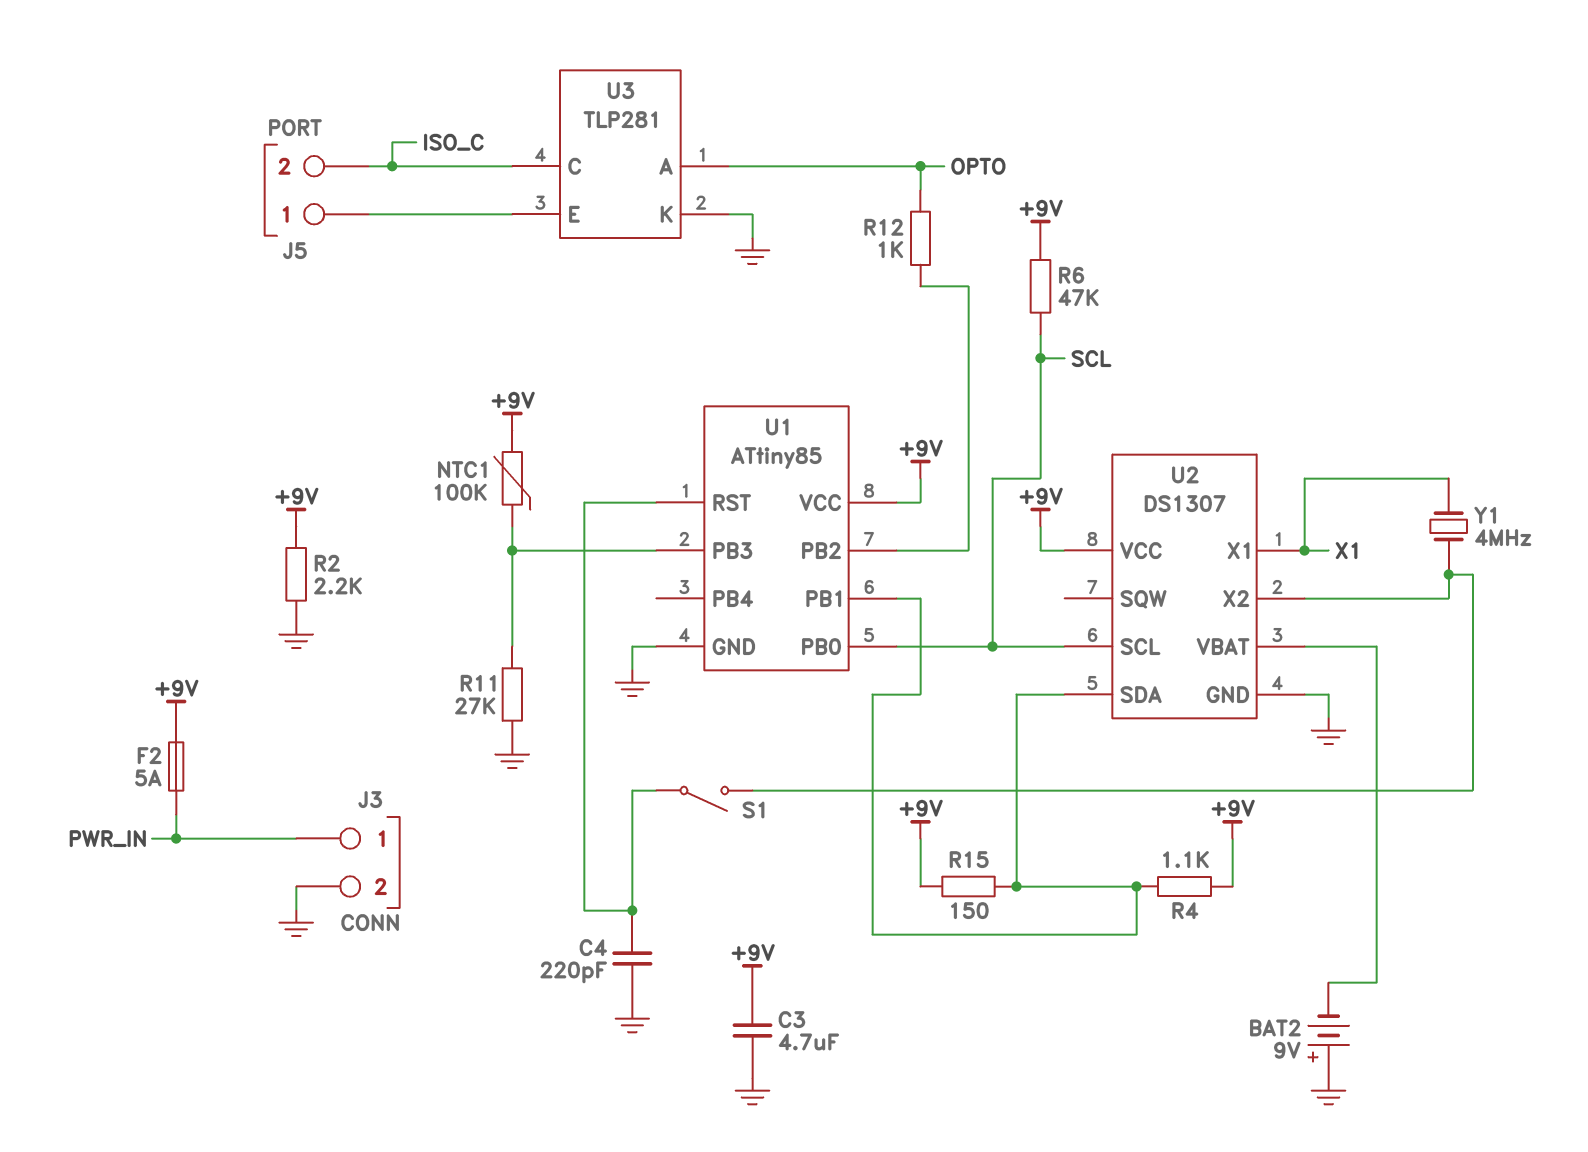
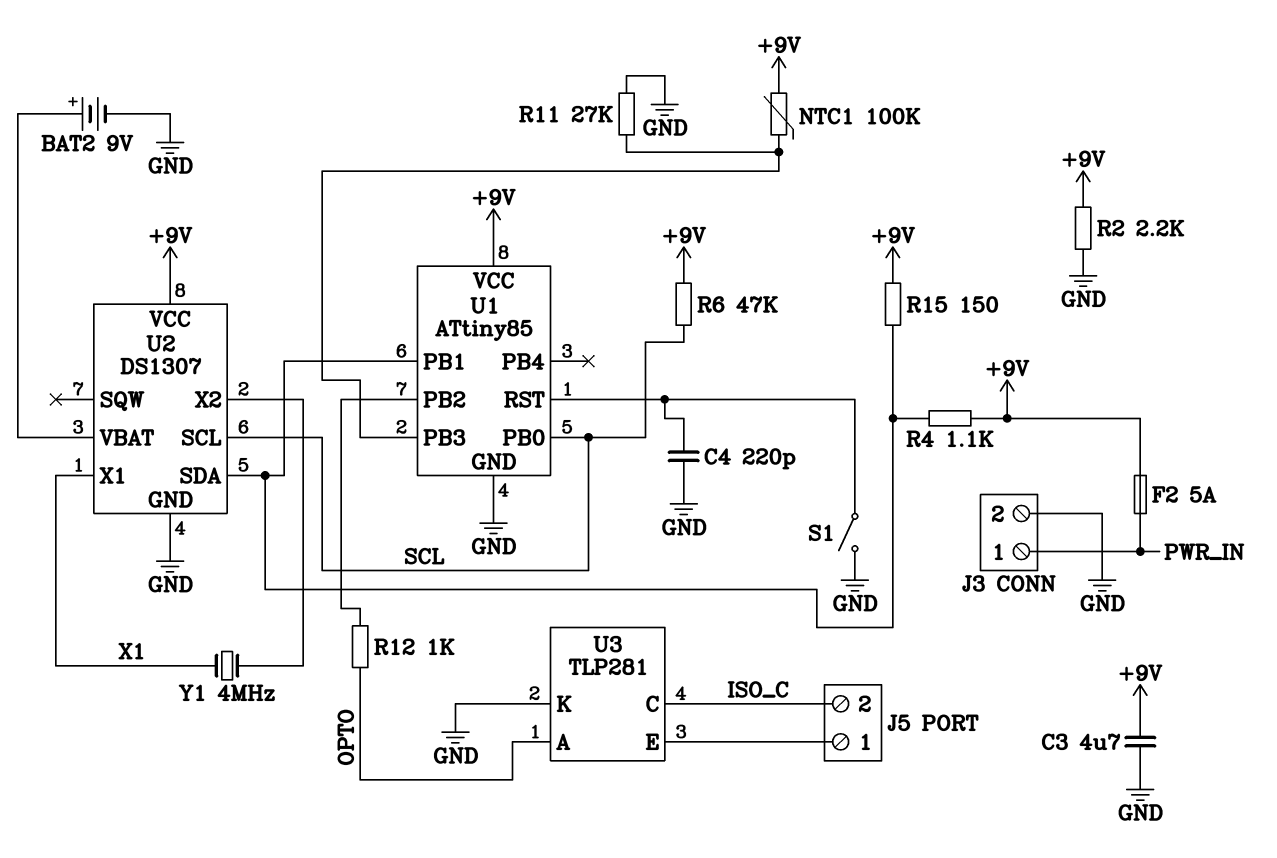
BAT2: 9V (plus GND, minus U2/VBAT) -> 9V (plus U2/VBAT, minus GND)
S1: switch (U1/RST, U2/X2) -> switch (GND, U1/RST)

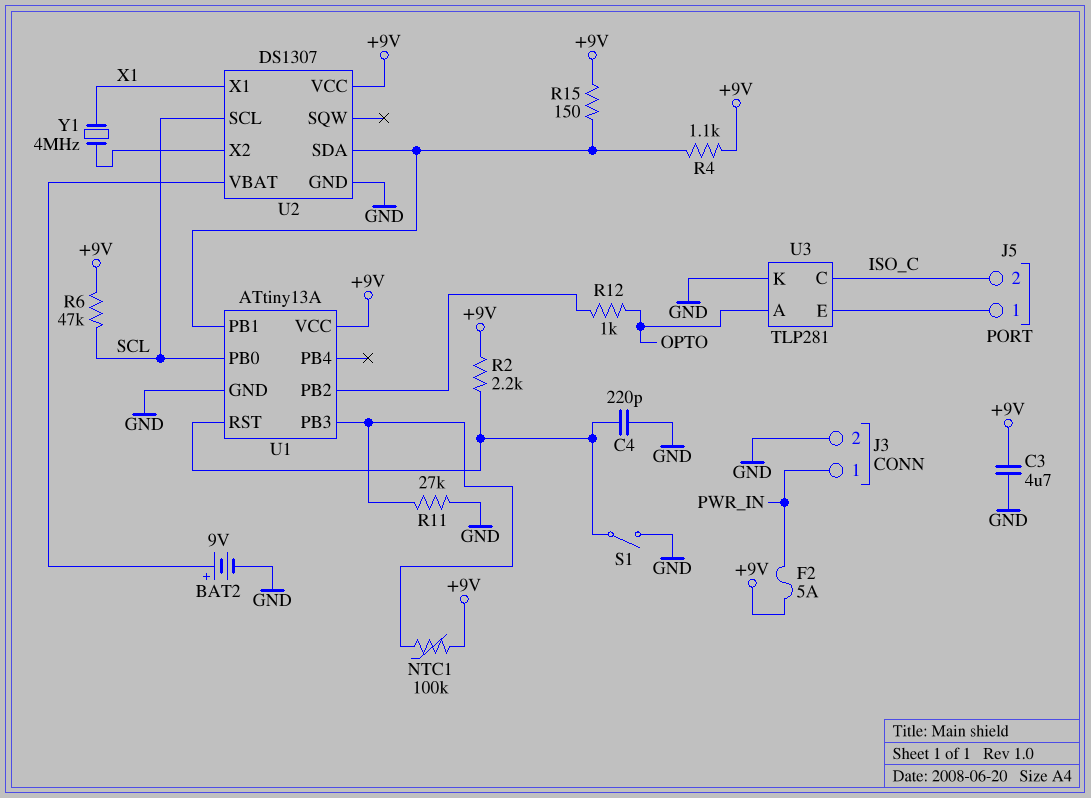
R2: 2.2k (+9V, GND) -> 2.2k (+9V, U1/RST)
U1: ATtiny85 -> ATtiny13A

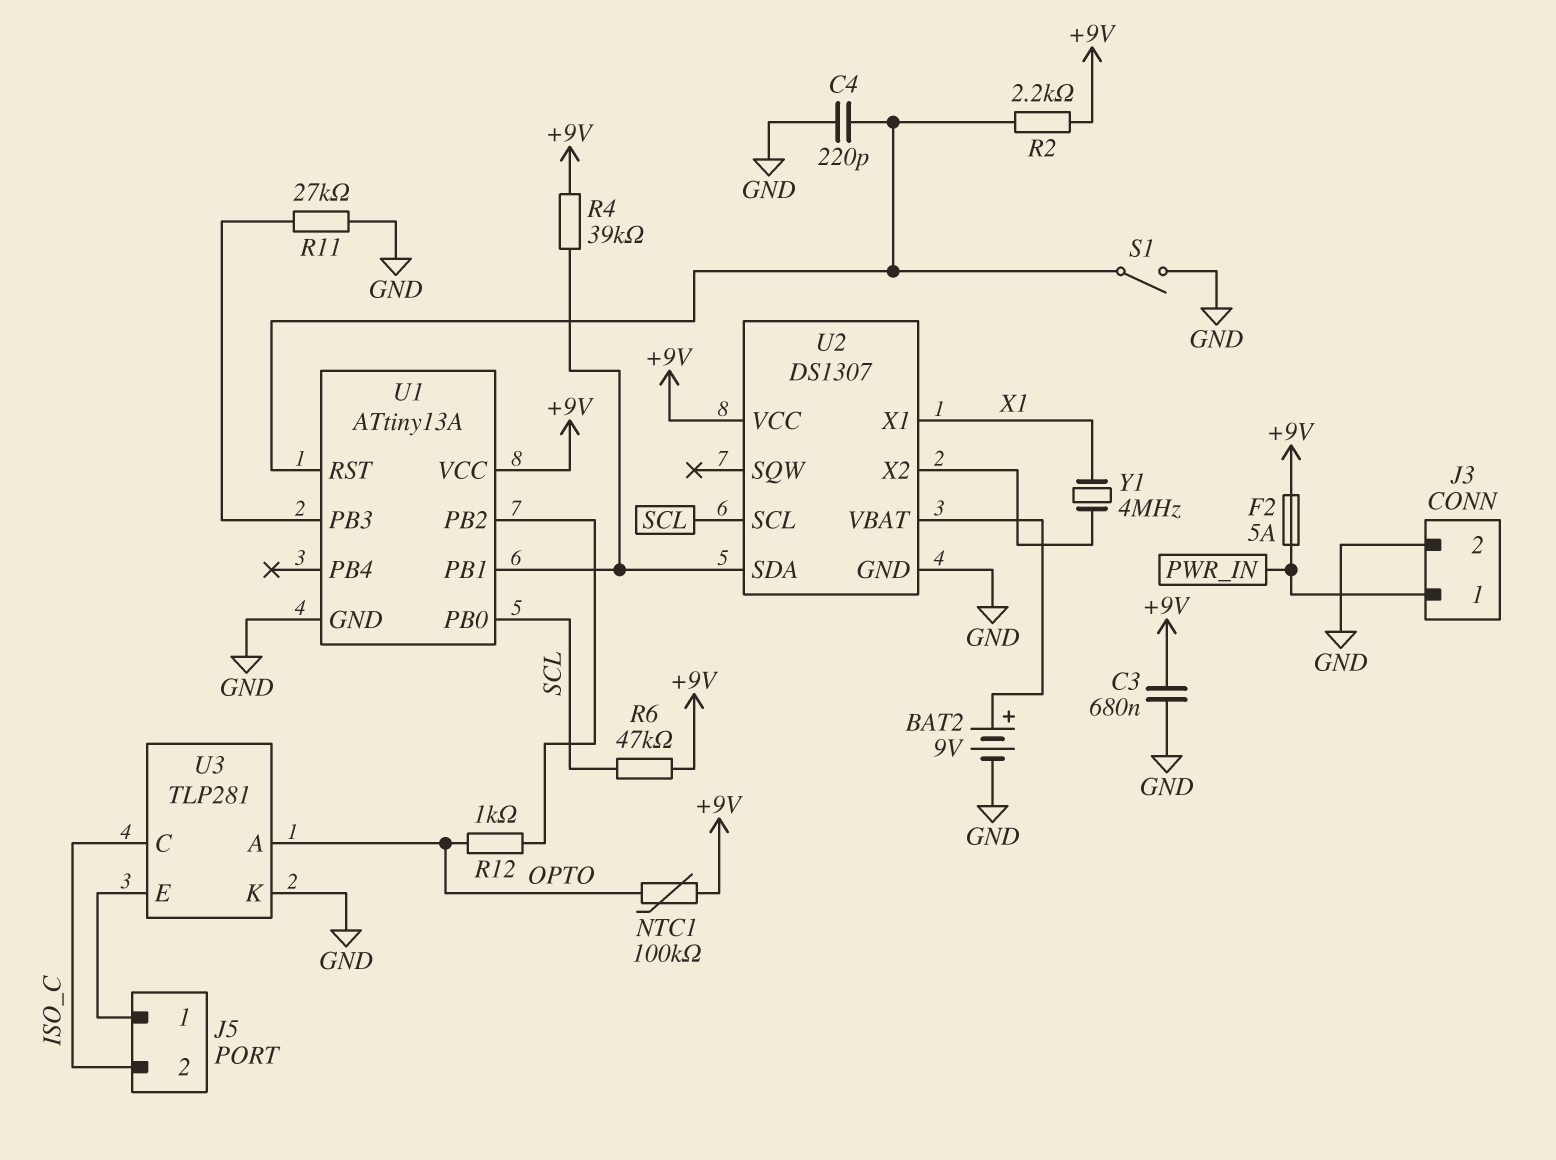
C3: 4.7uF (+9V, GND) -> 680nF (+9V, GND)
NTC1: 100k (+9V, U1/PB3) -> 100k (+9V, OPTO)
R4: 1.1k (+9V, U1/PB1) -> 39k (+9V, U1/PB1)
R15: 150 (+9V, U1/PB1) -> none

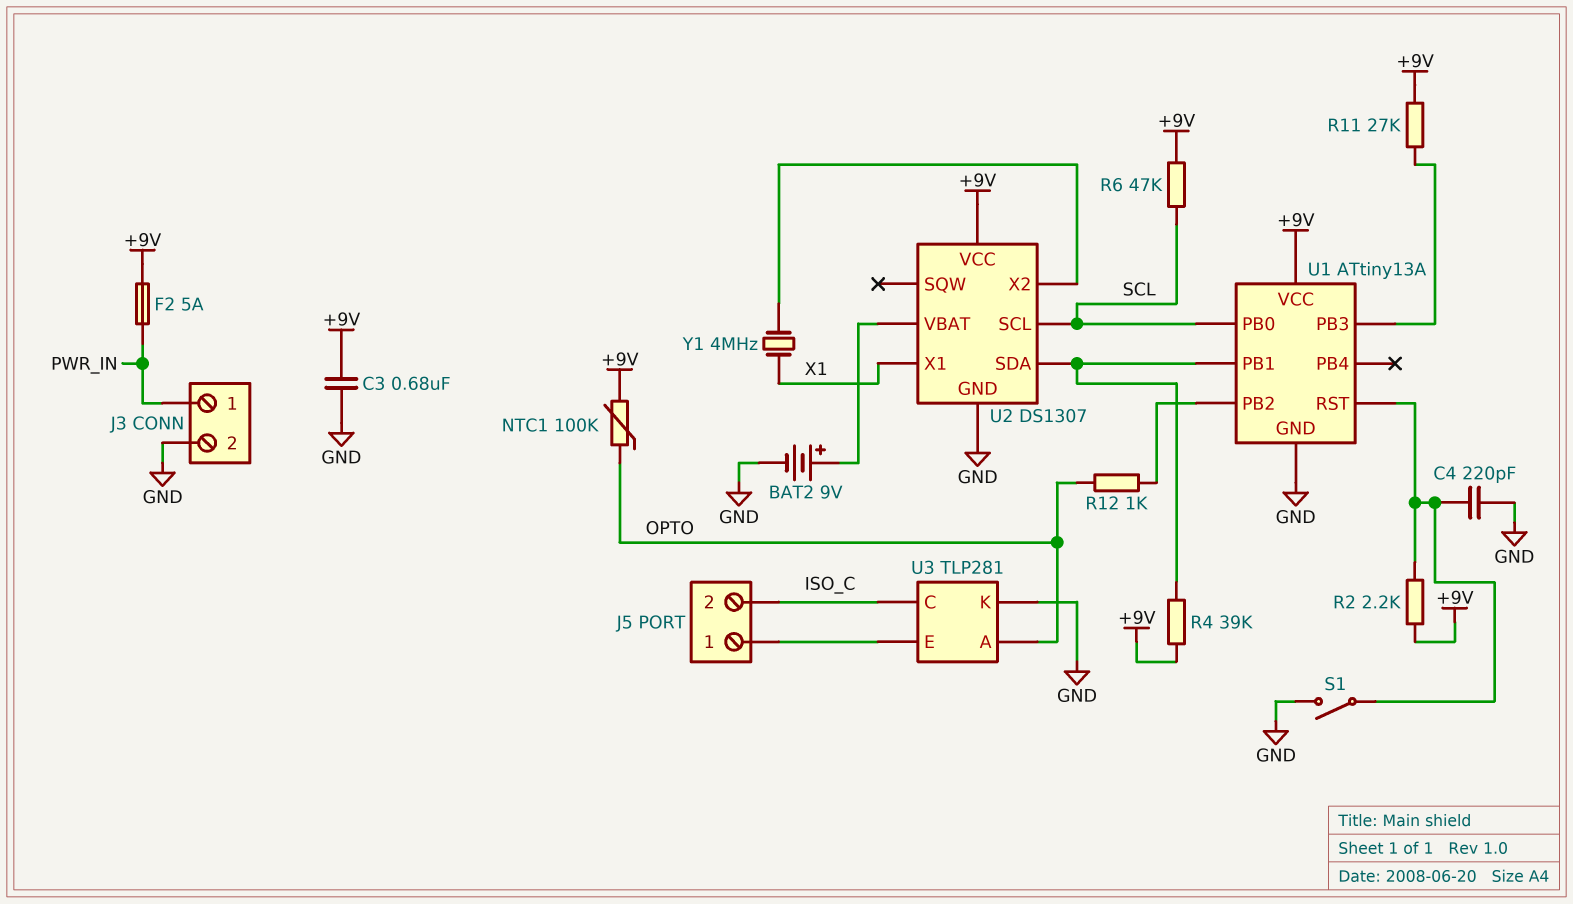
R11: 27k (GND, U1/PB3) -> 27k (+9V, U1/PB3)

